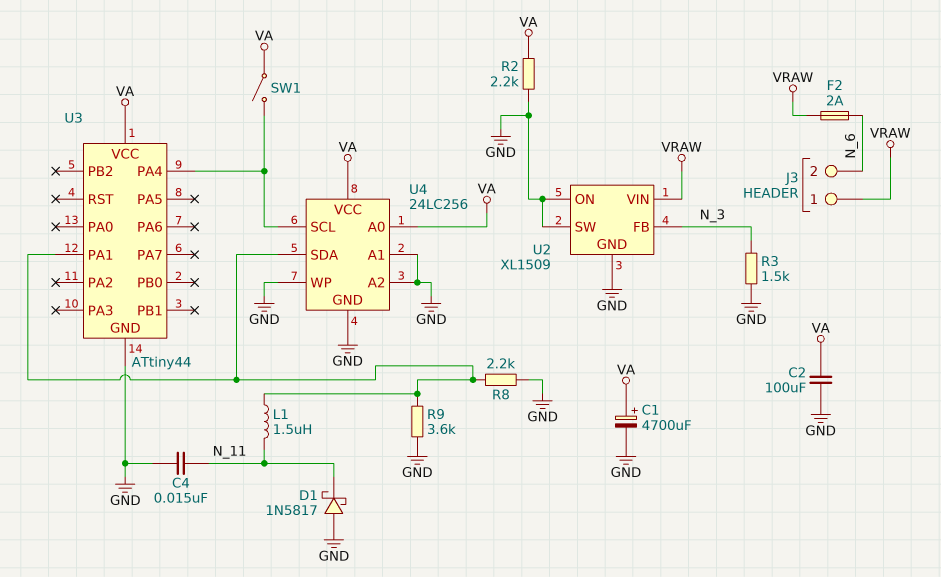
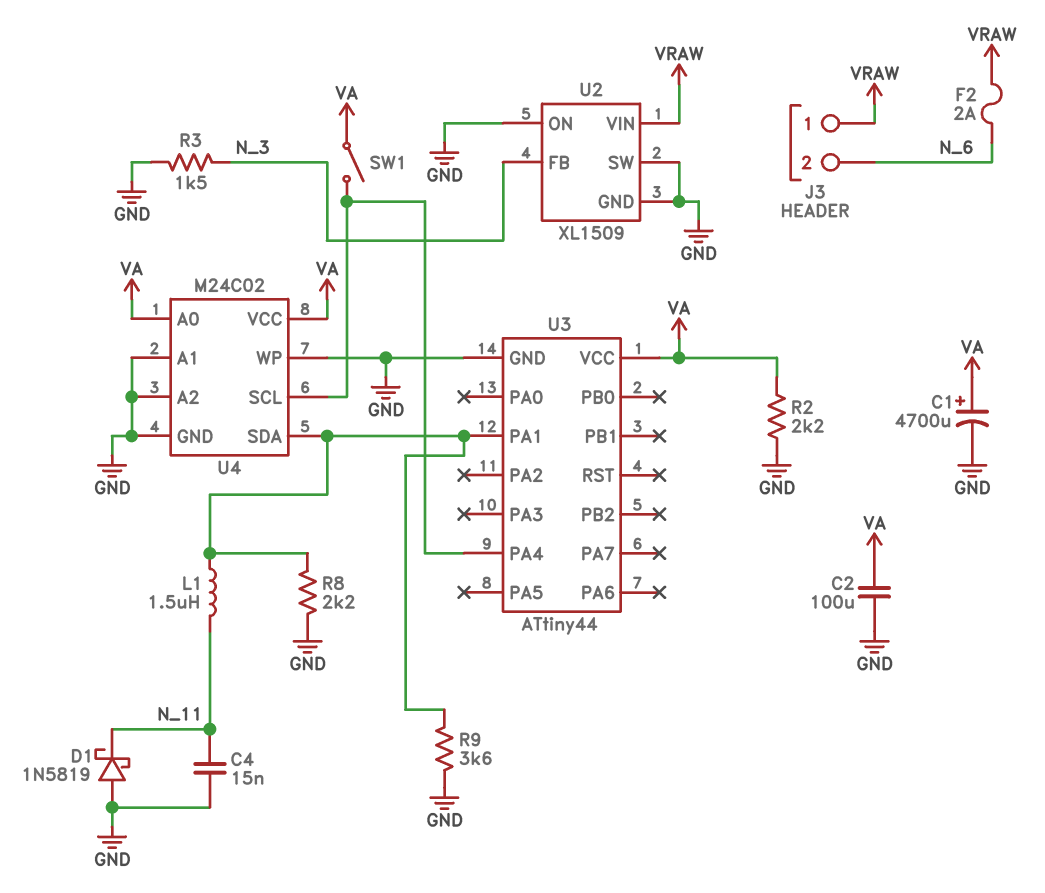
D1: schottky 1N5817 (A GND, K N_11) -> schottky 1N5819 (A GND, K N_11)
U4: 24LC256 -> M24C02

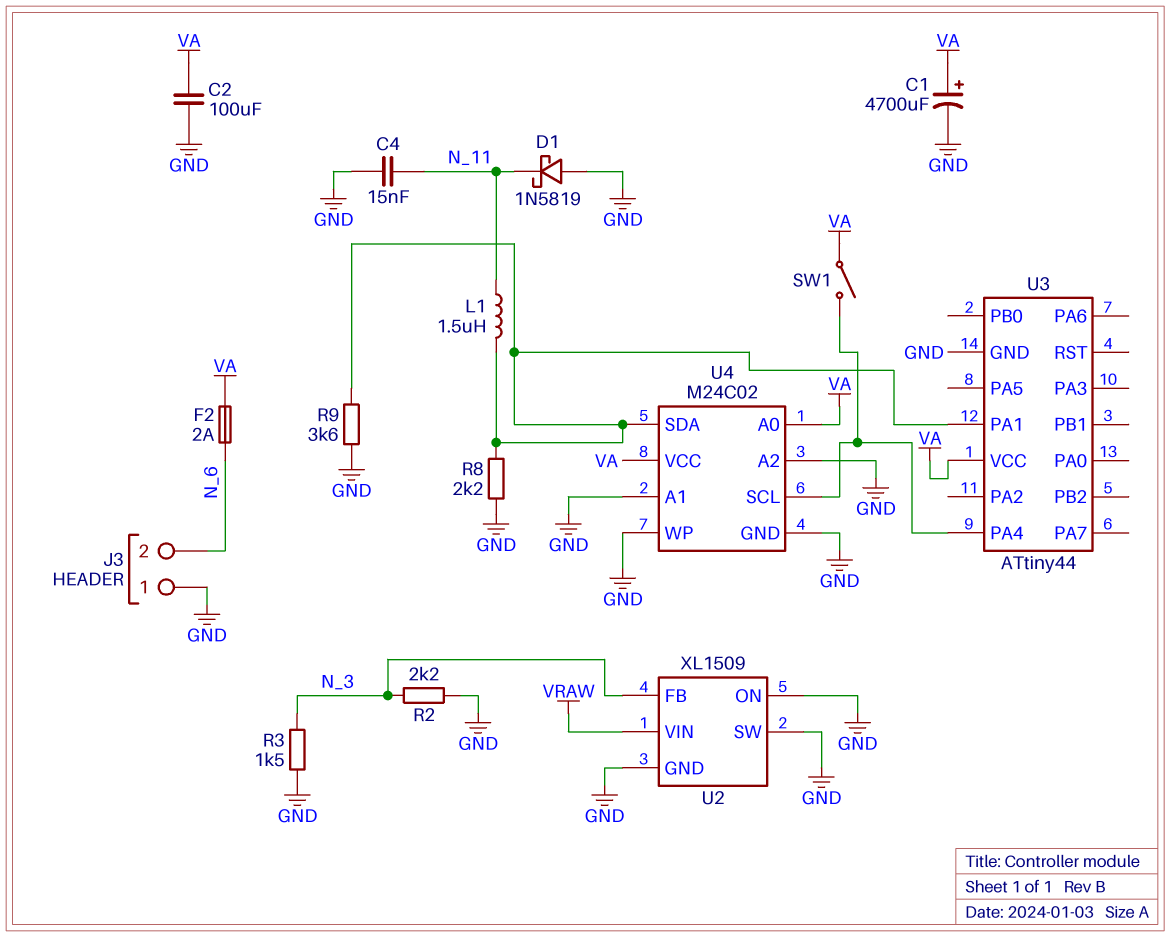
F2: 2A (N_6, VRAW) -> 2A (N_6, VA)
J3 pin 1: VRAW -> GND
R2: 2.2k (GND, VA) -> 2.2k (GND, N_3)

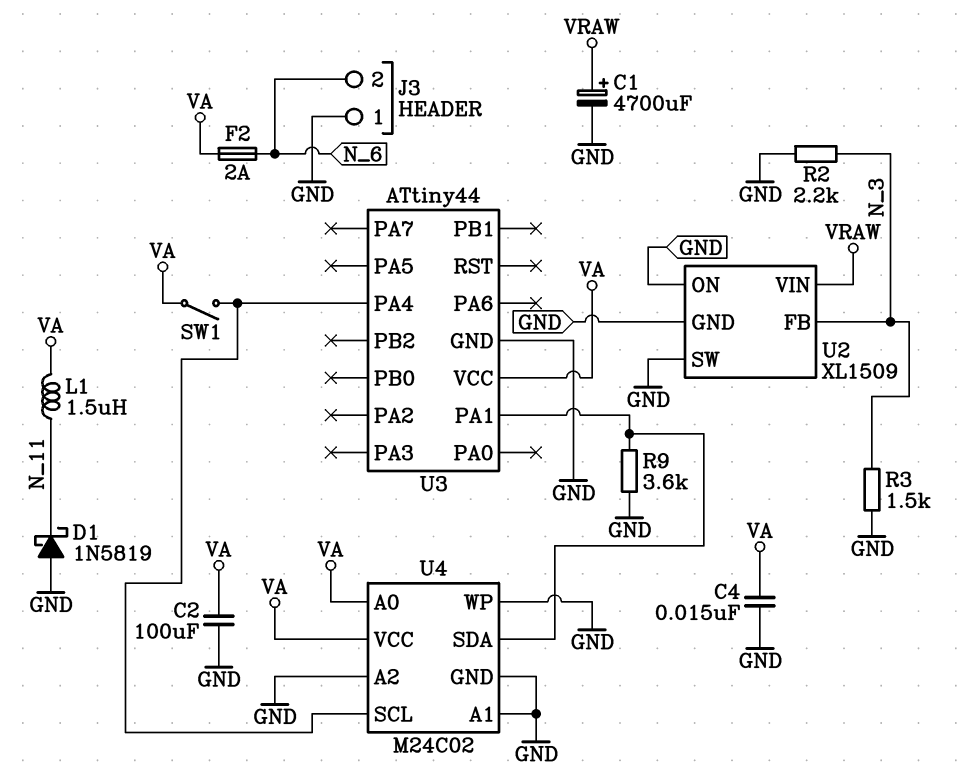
C1: 4700uF (plus VA, minus GND) -> 4700uF (plus VRAW, minus GND)
C4: 15nF (GND, N_11) -> 15nF (GND, VA)
L1: 1.5uH (N_11, U3/PA1) -> 1.5uH (N_11, VA)
R8: 2.2k (GND, U3/PA1) -> none

